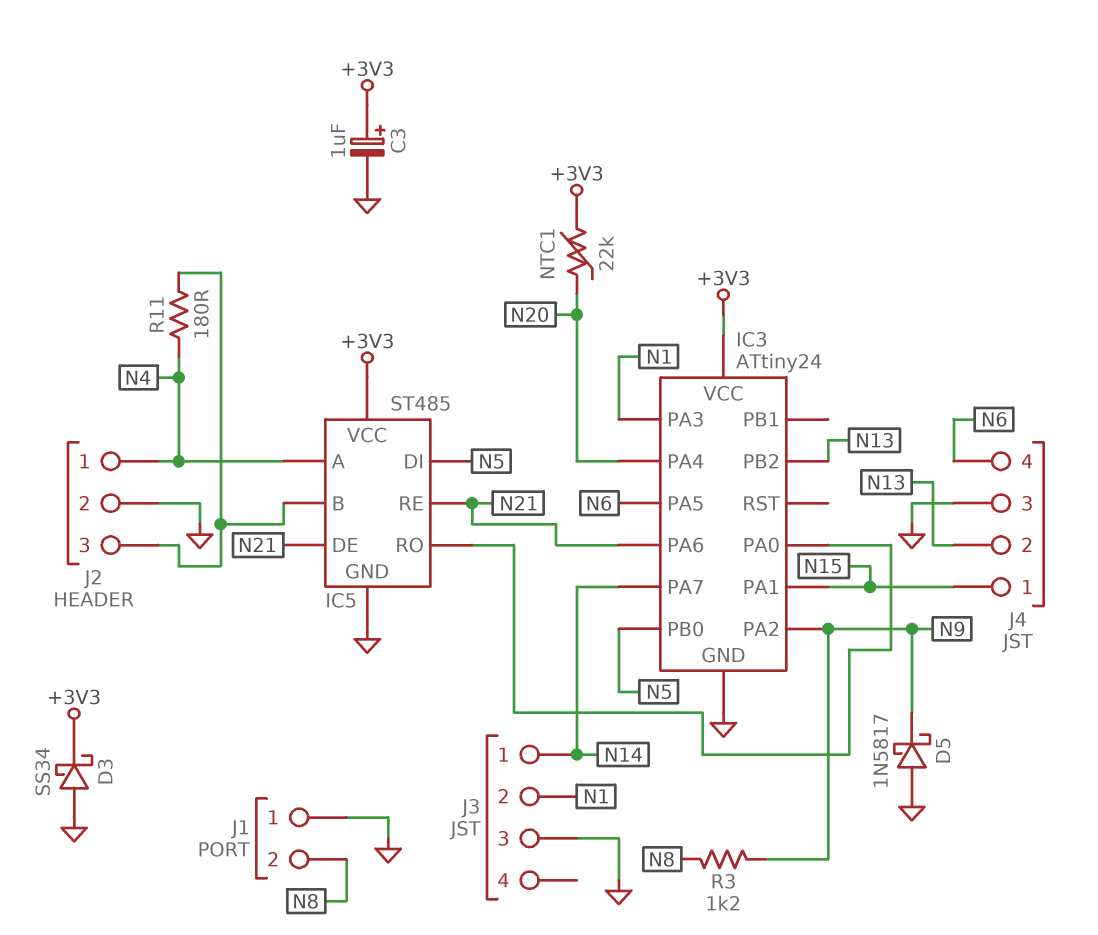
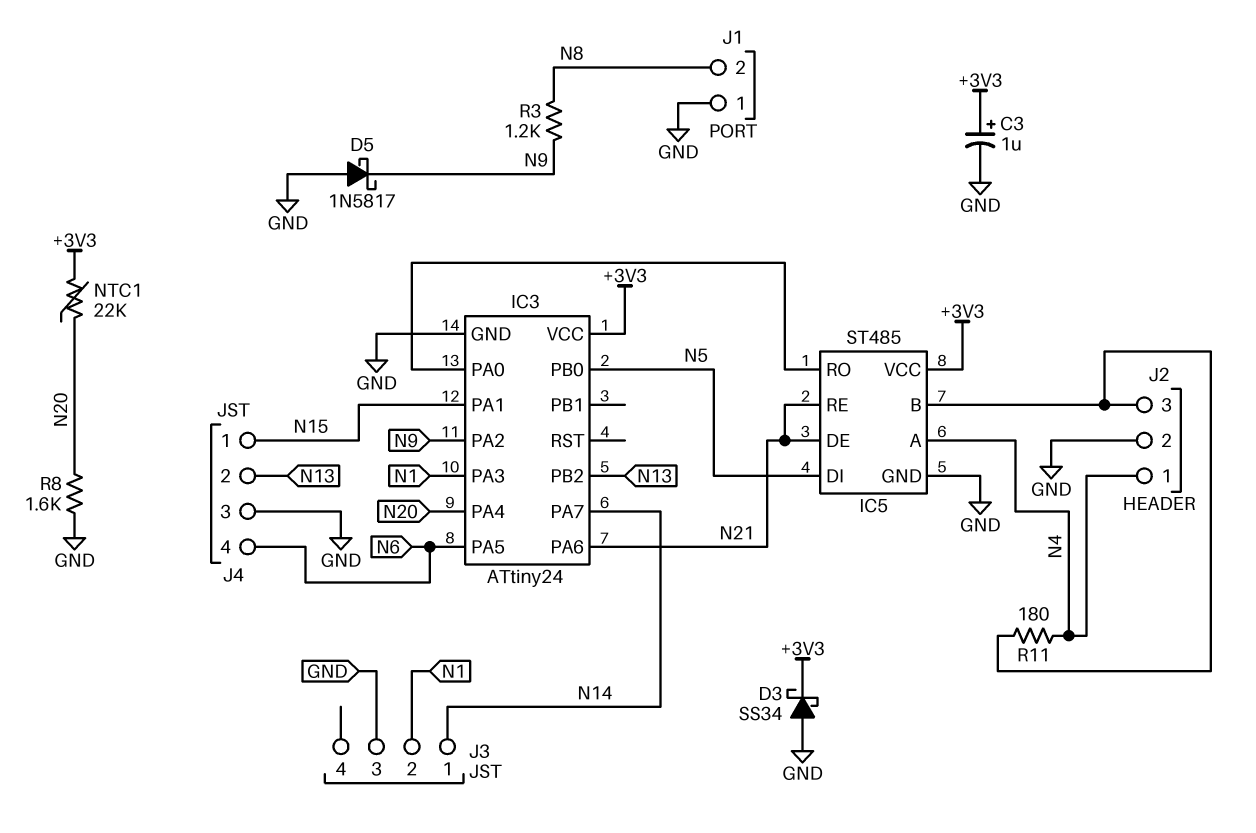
R8: none -> 1.6k (GND, N20)

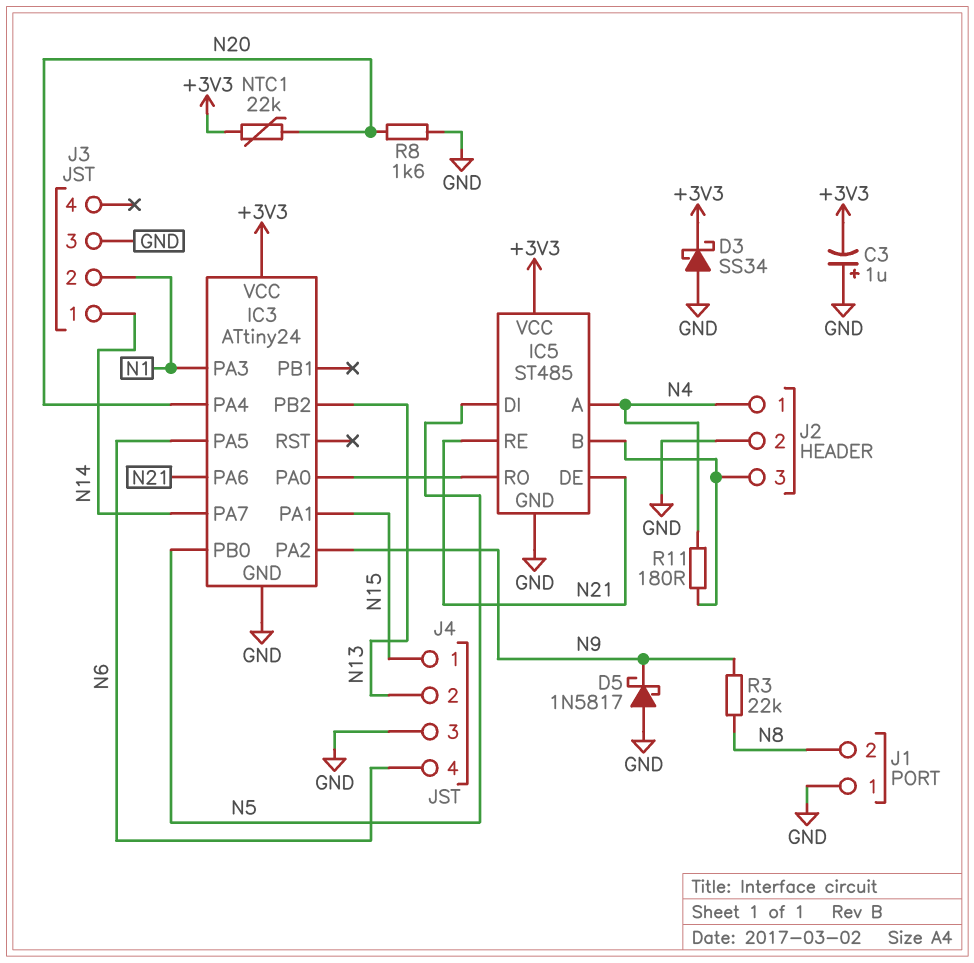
C3: 1uF (plus +3V3, minus GND) -> 1uF (plus GND, minus +3V3)
R3: 1.2k (N8, N9) -> 22k (N8, N9)

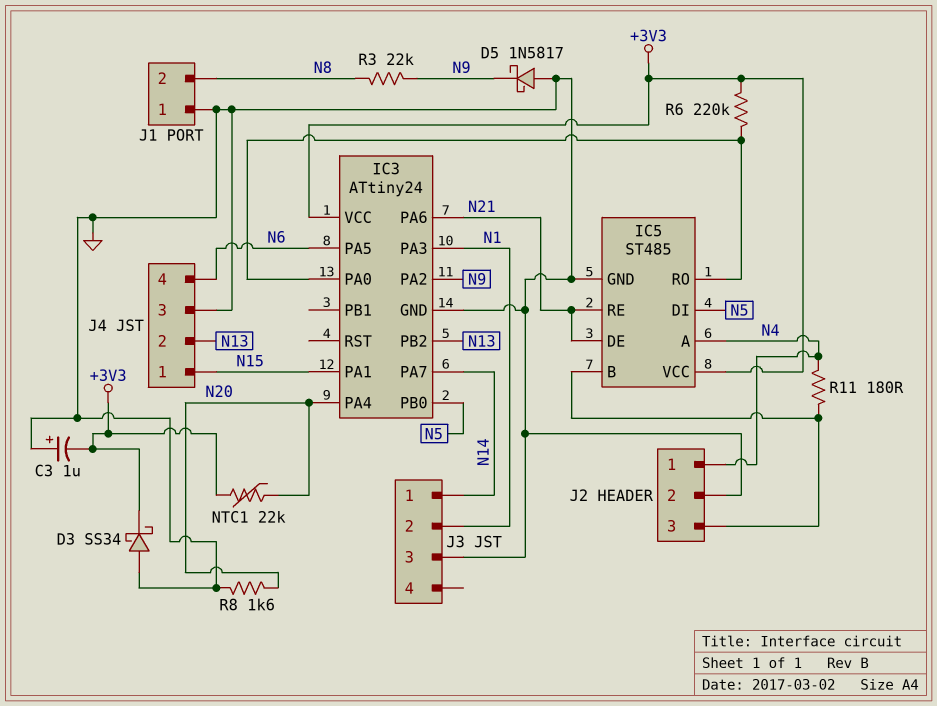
R6: none -> 220k (+3V3, IC3/PA0)

